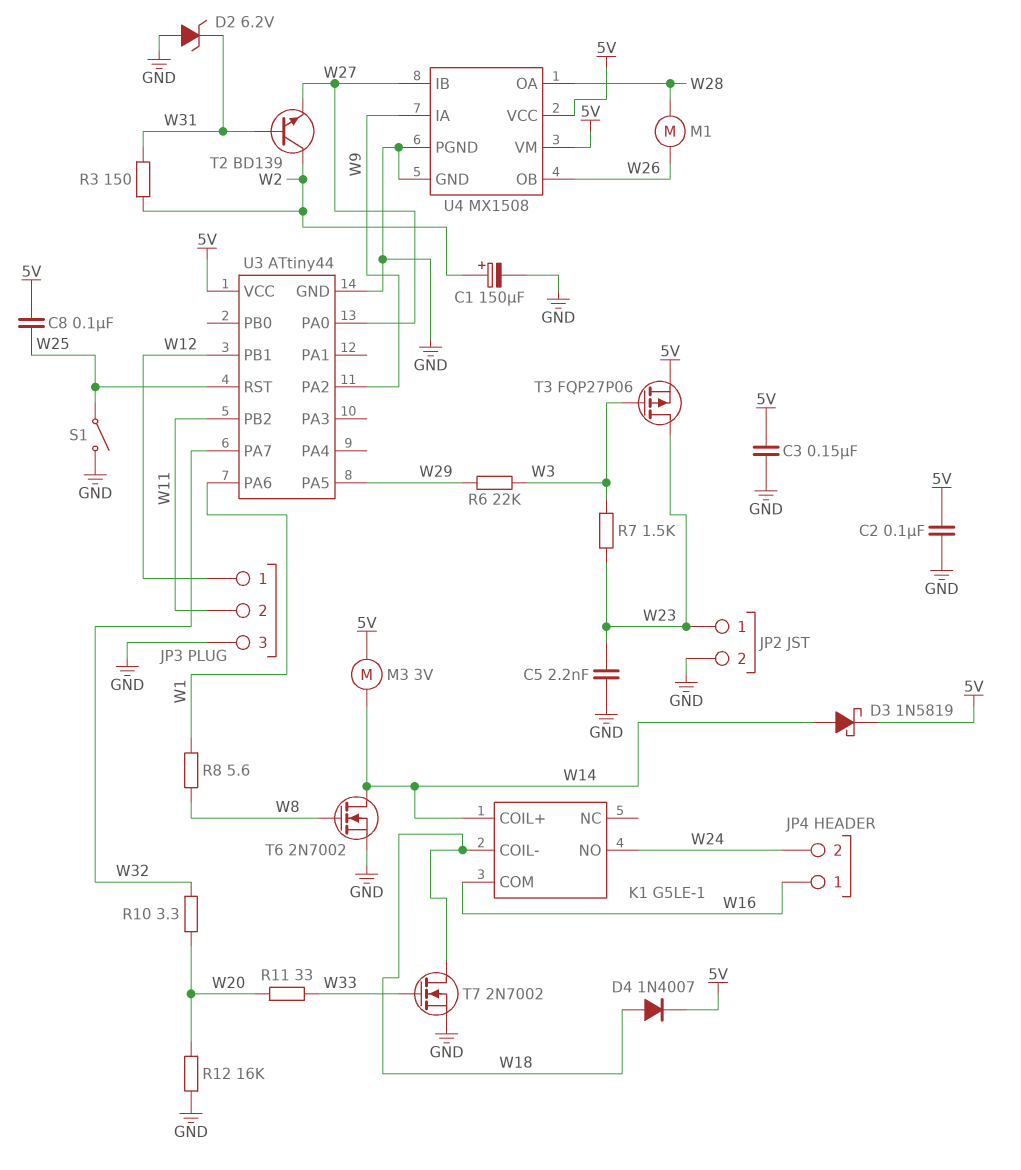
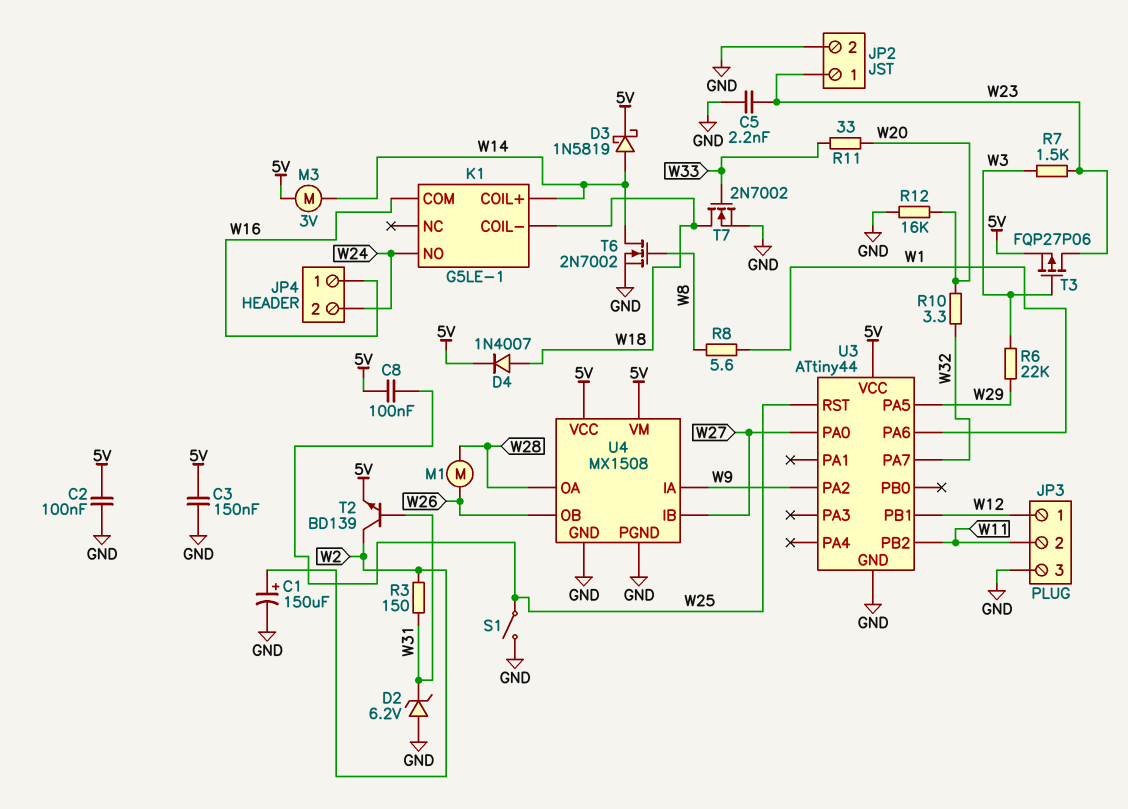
T2: NPN BD139 (B W31, C W2, E W27) -> NPN BD139 (B W31, C W2, E 5V)

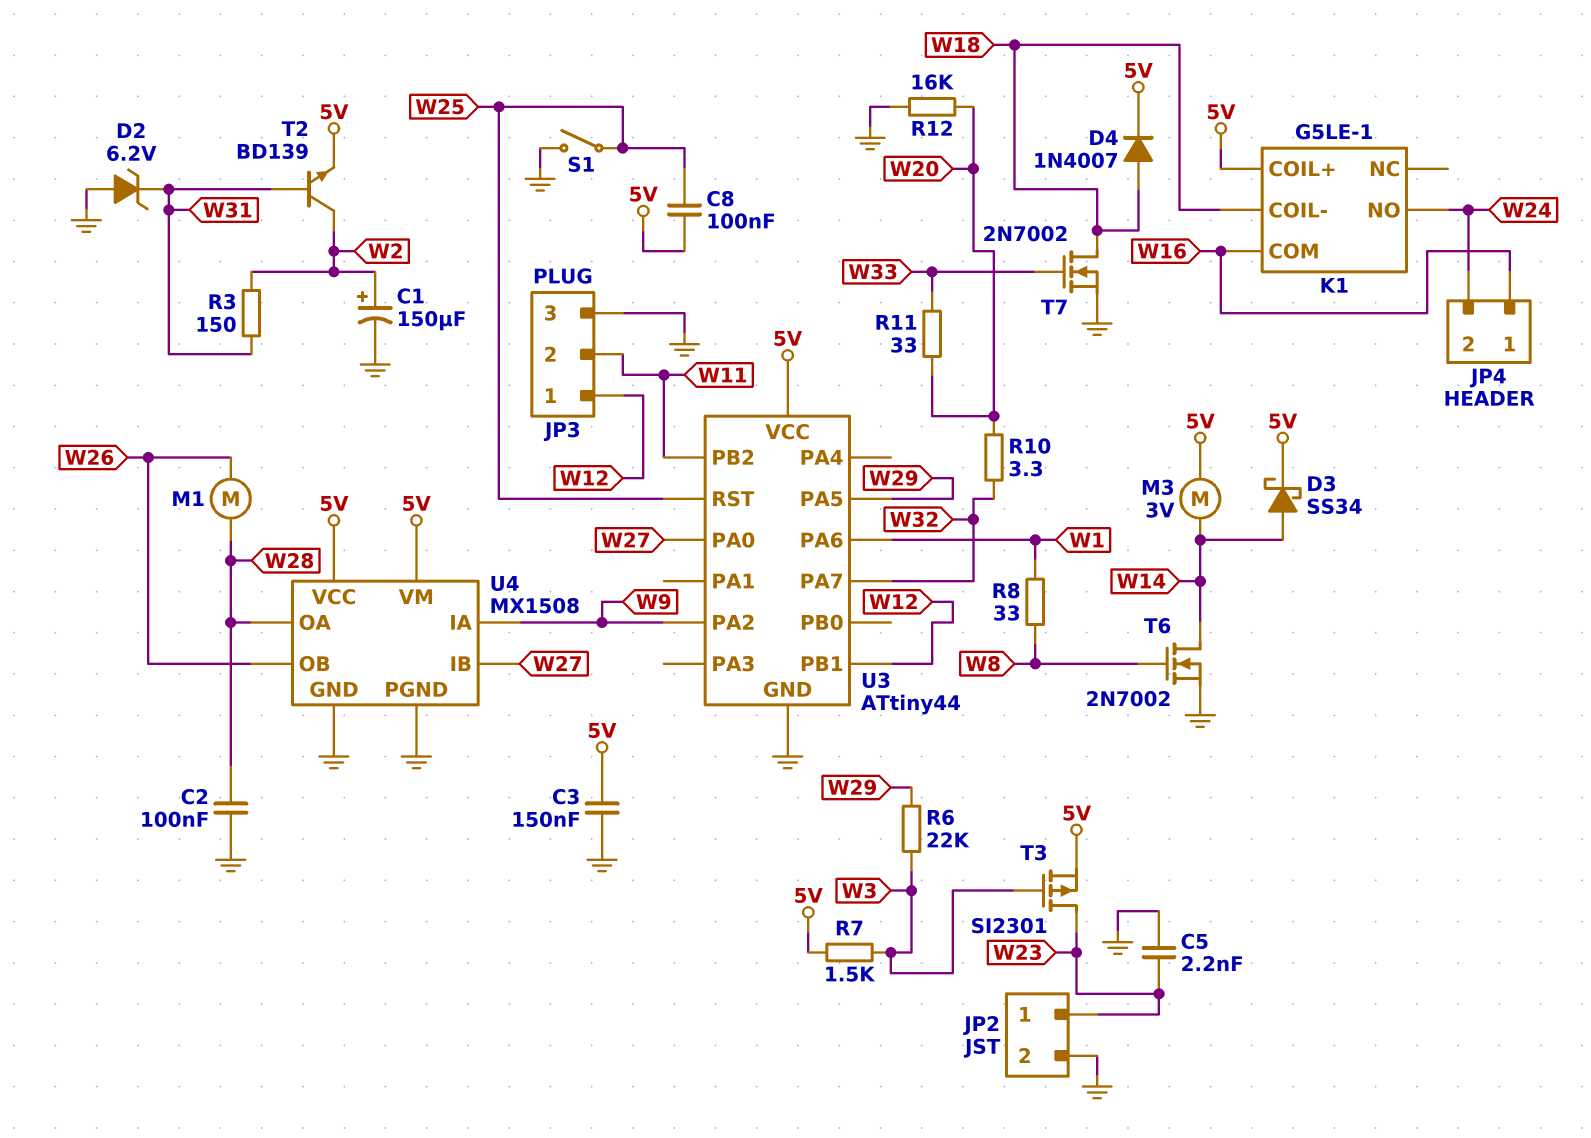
C2: 100nF (5V, GND) -> 100nF (GND, W28)
D3: schottky 1N5819 (A W14, K 5V) -> schottky SS34 (A W14, K 5V)
K1 pin COIL+: W14 -> 5V
R7: 1.5k (W3, W23) -> 1.5k (5V, W3)
R8: 5.6 (W1, W8) -> 33 (W1, W8)
T3: PMOS FQP27P06 (G W3, D W23, S 5V) -> PMOS SI2301 (G W3, D W23, S 5V)

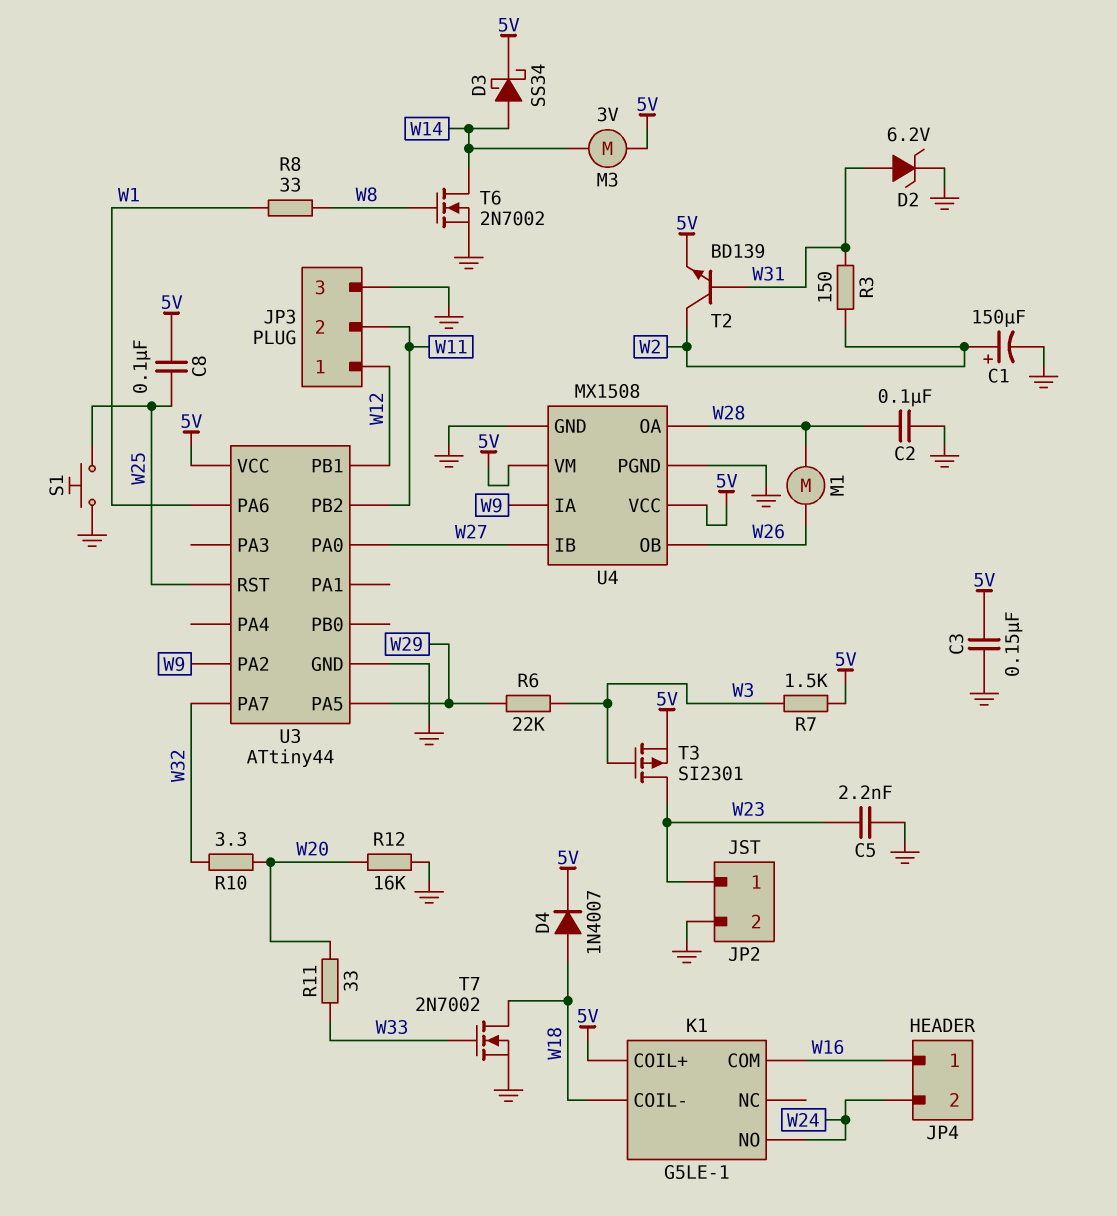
D2: zener 6.2V (A GND, K W31) -> zener 6.2V (A W31, K GND)
S1: switch (GND, W25) -> button (GND, W25)

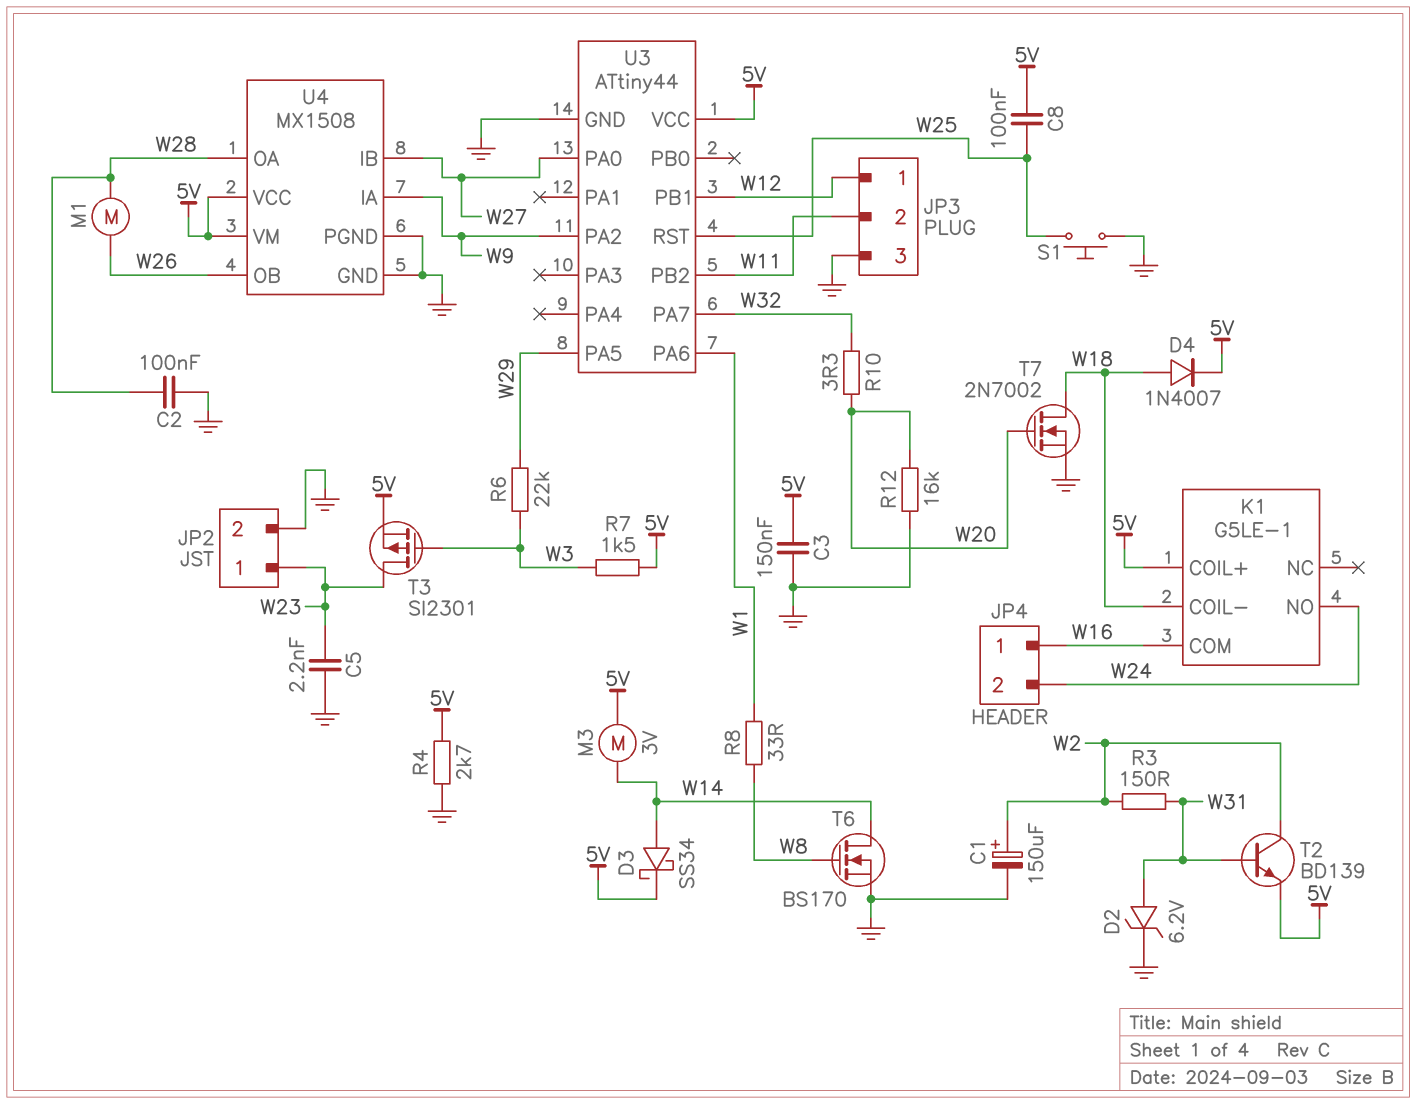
R4: none -> 2.7k (5V, GND)
R11: 33 (W20, W33) -> none
T6: NMOS 2N7002 (G W8, D W14, S GND) -> NMOS BS170 (G W8, D W14, S GND)
T7: NMOS 2N7002 (G W33, D W18, S GND) -> NMOS 2N7002 (G W20, D W18, S GND)

